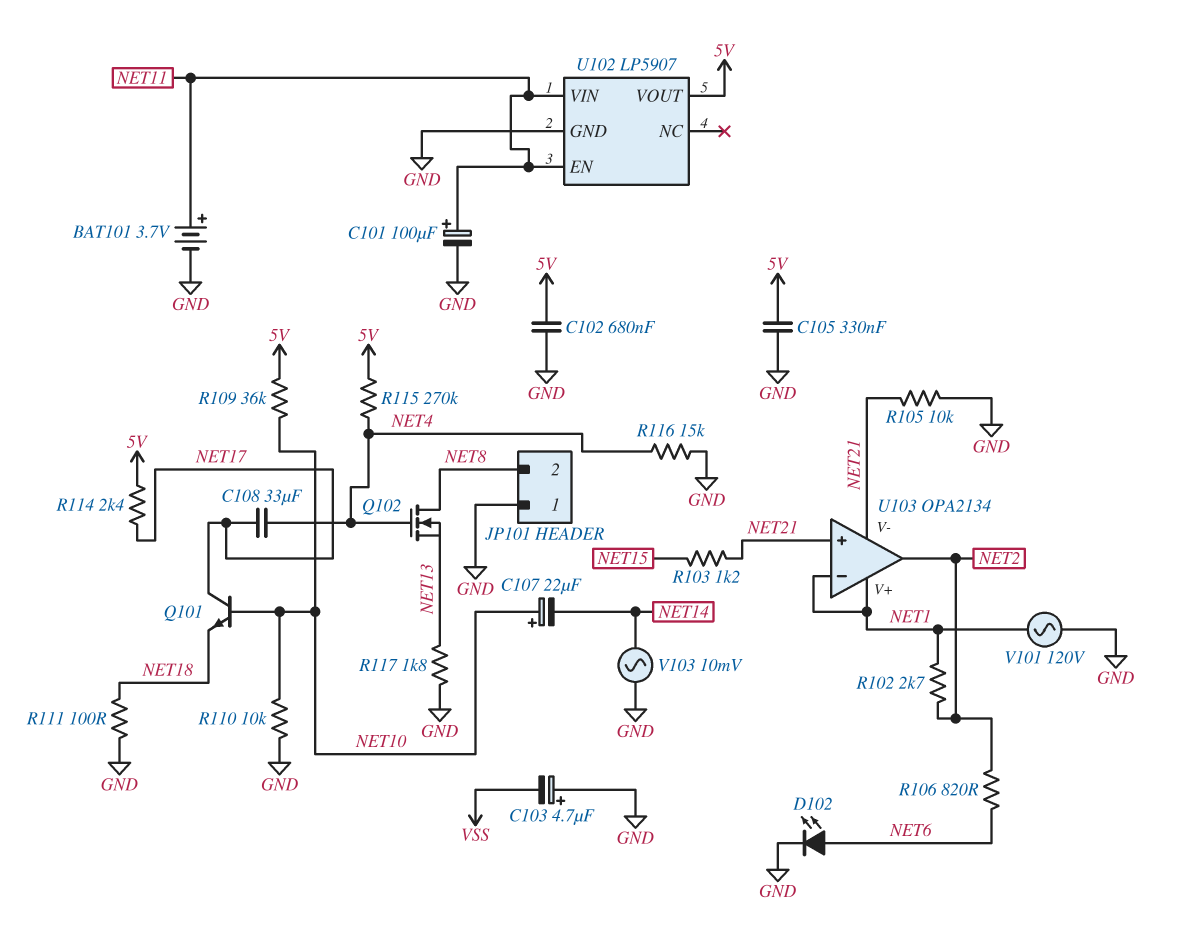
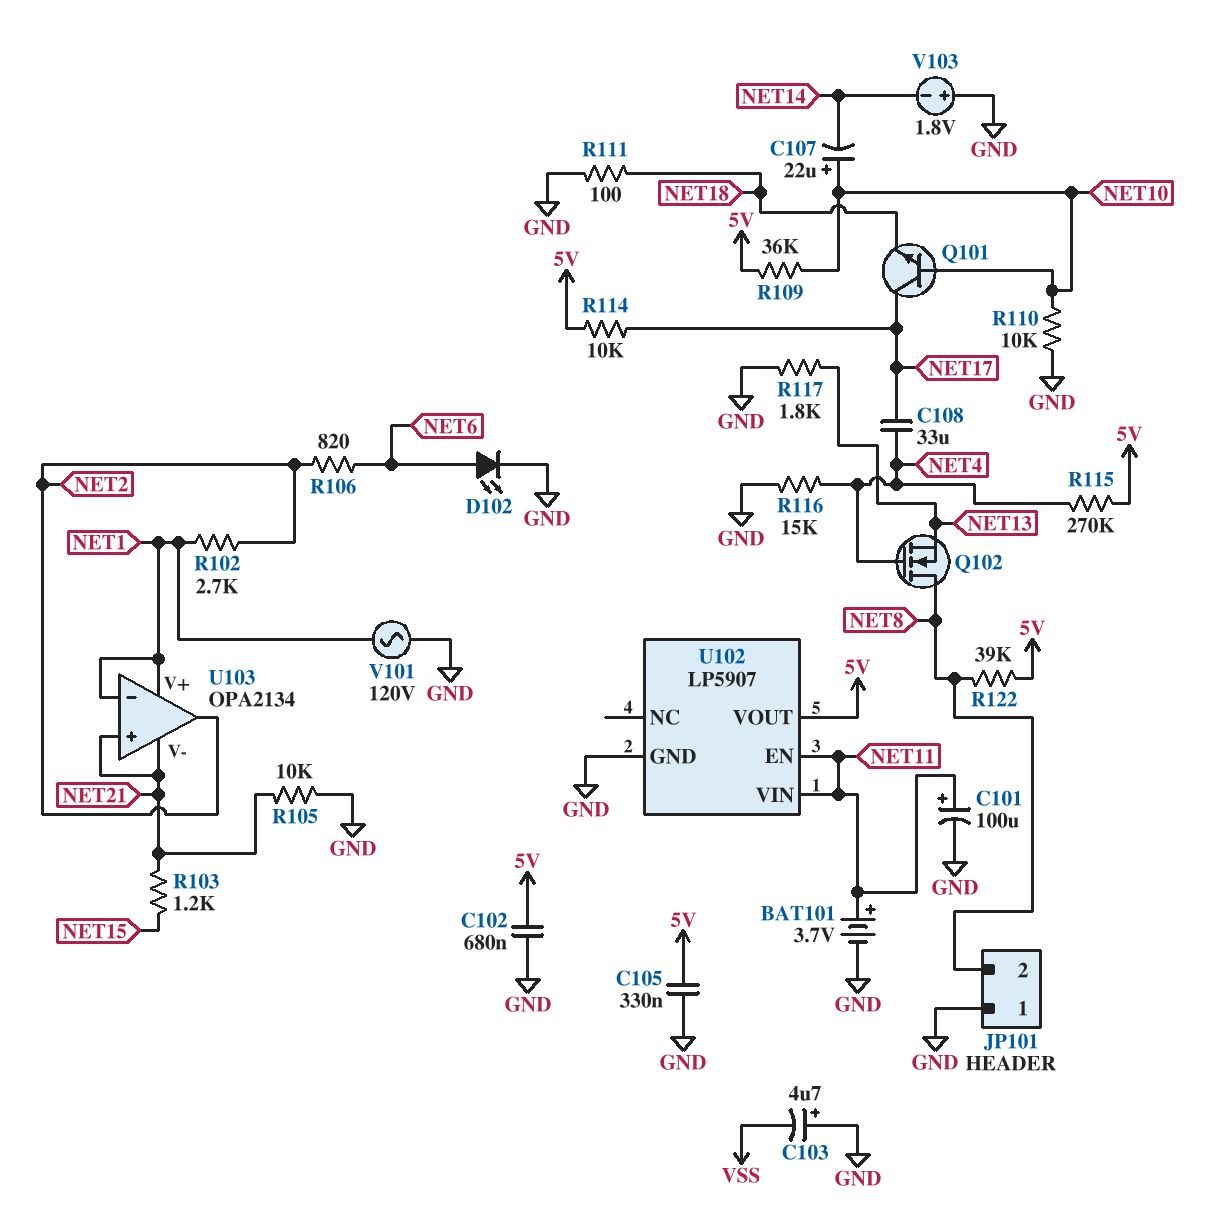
R114: 2.4k (5V, NET17) -> 10k (5V, NET17)
R122: none -> 39k (5V, NET8)
V103: AC 10mV (GND, NET14) -> 1.8V (plus GND, minus NET14)

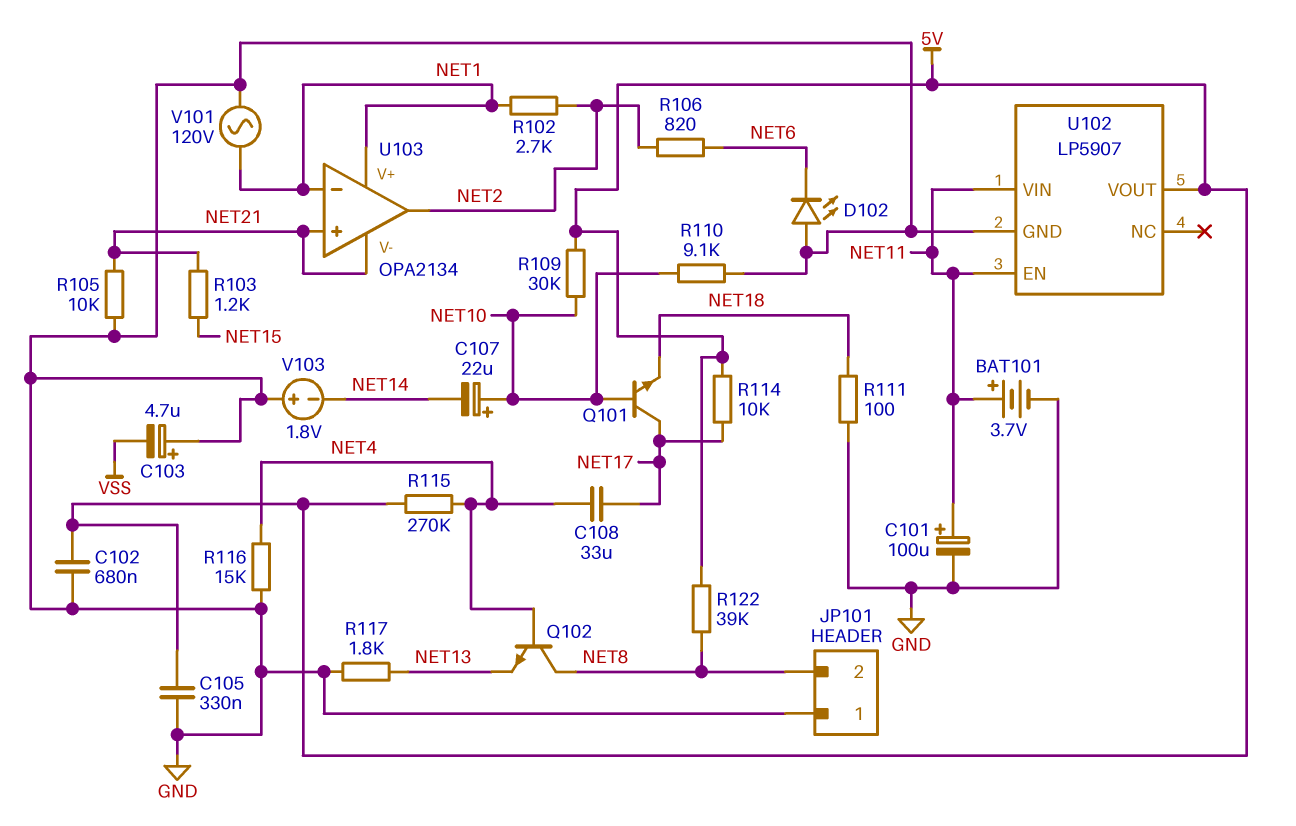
D102: LED (A NET6, K GND) -> LED (A GND, K NET6)
Q102: NMOS (G NET4, D NET8, S NET13) -> NPN (B NET4, C NET8, E NET13)
R109: 36k (5V, NET10) -> 30k (5V, NET10)
R110: 10k (GND, NET10) -> 9.1k (GND, NET10)

